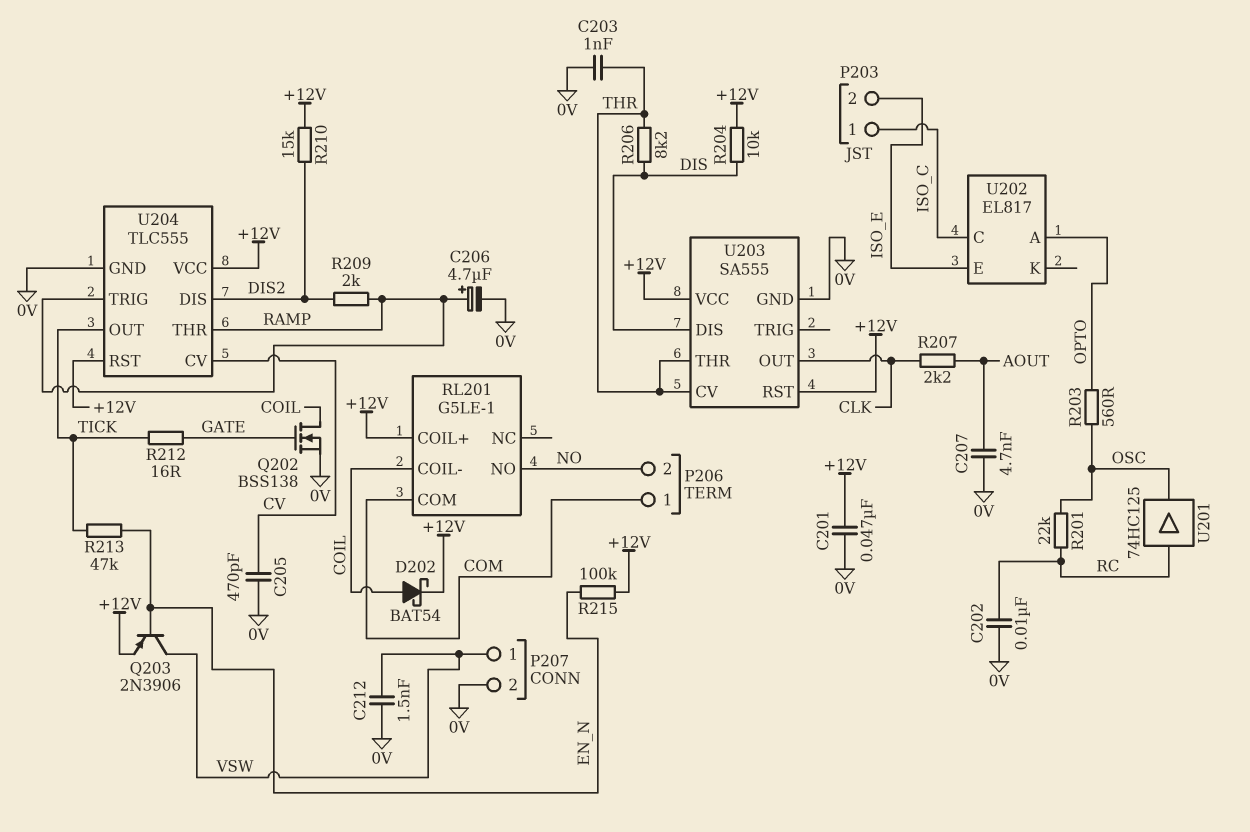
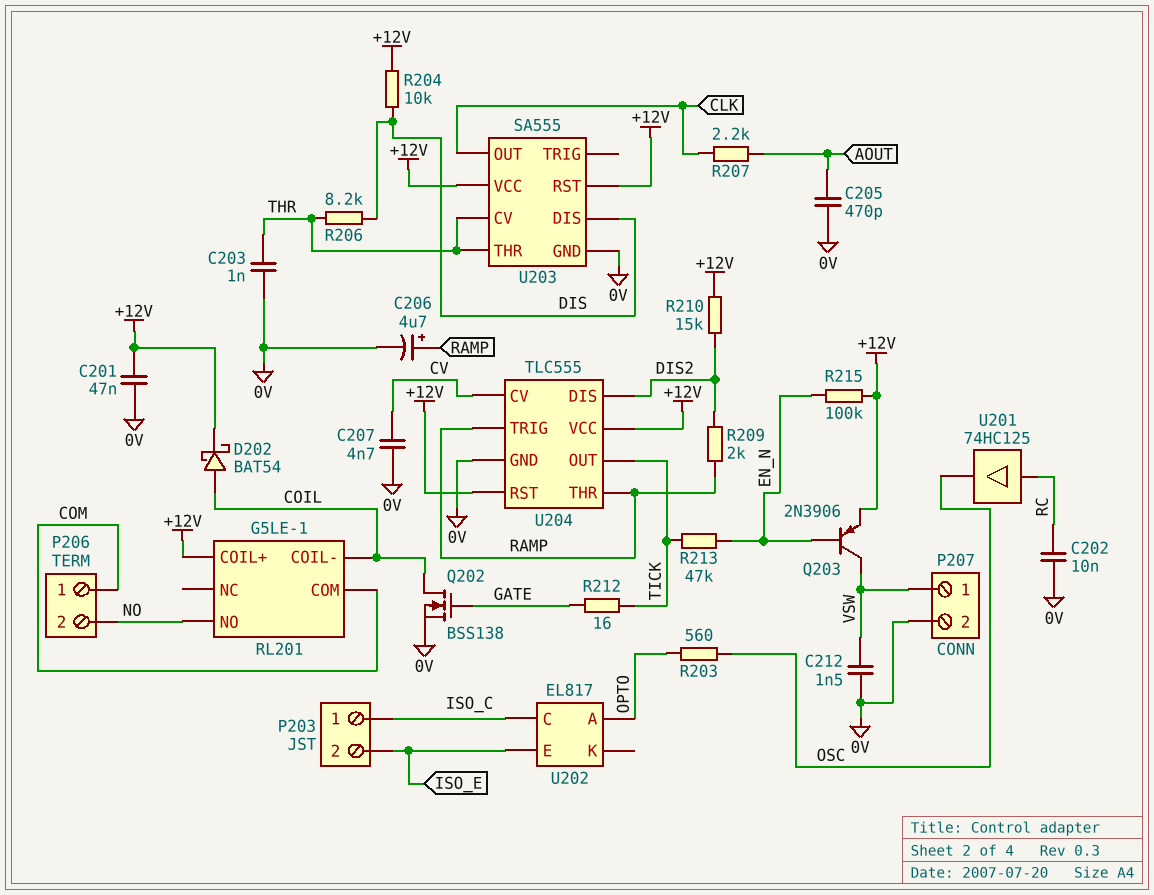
C205: 470pF (0V, CV) -> 470pF (0V, AOUT)
C207: 4.7nF (0V, AOUT) -> 4.7nF (0V, CV)
R201: 22k (OSC, RC) -> none

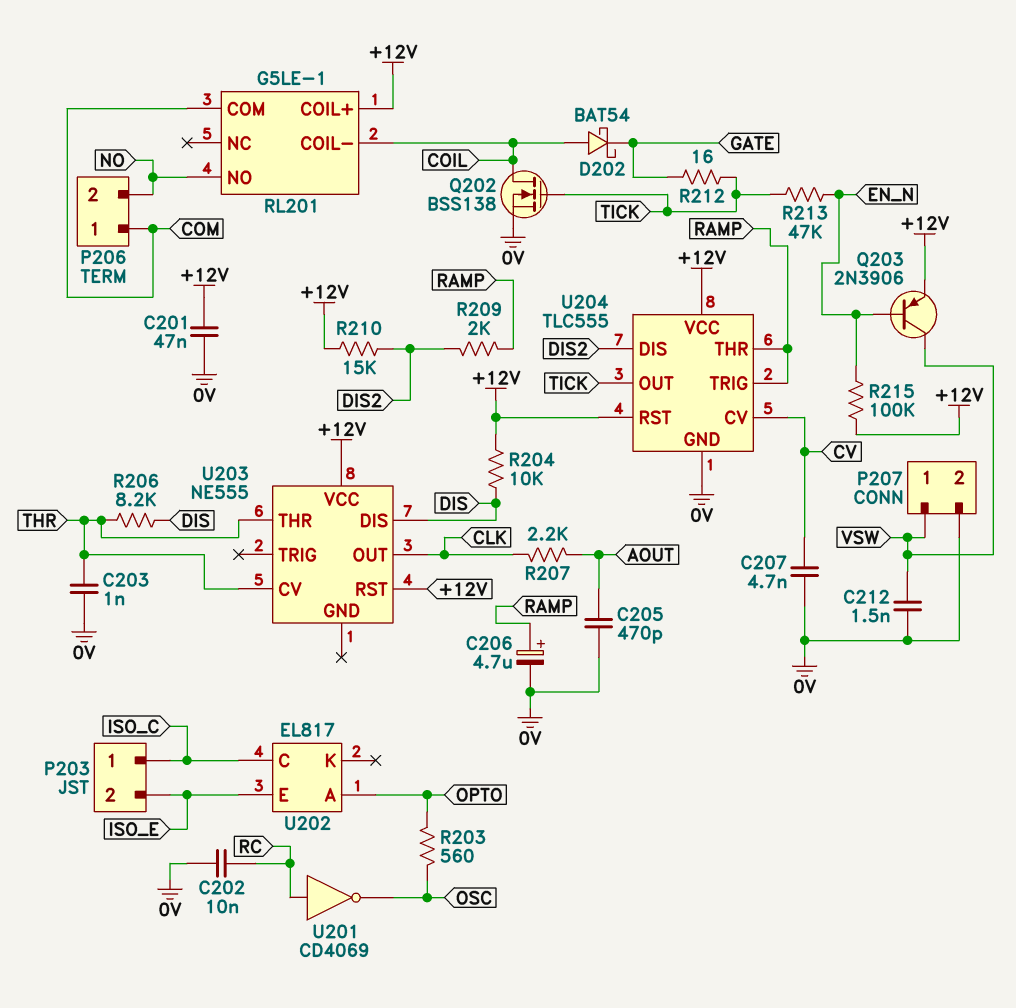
D202: schottky BAT54 (A COIL, K +12V) -> schottky BAT54 (A COIL, K GATE)
Q202: NMOS BSS138 (G GATE, D COIL, S 0V) -> NMOS BSS138 (G TICK, D COIL, S 0V)
U201: buffer 74HC125 (in RC, out OSC) -> NOT CD4069 (in RC, out OSC)
U203: SA555 -> NE555
U203 pin GND: 0V -> none

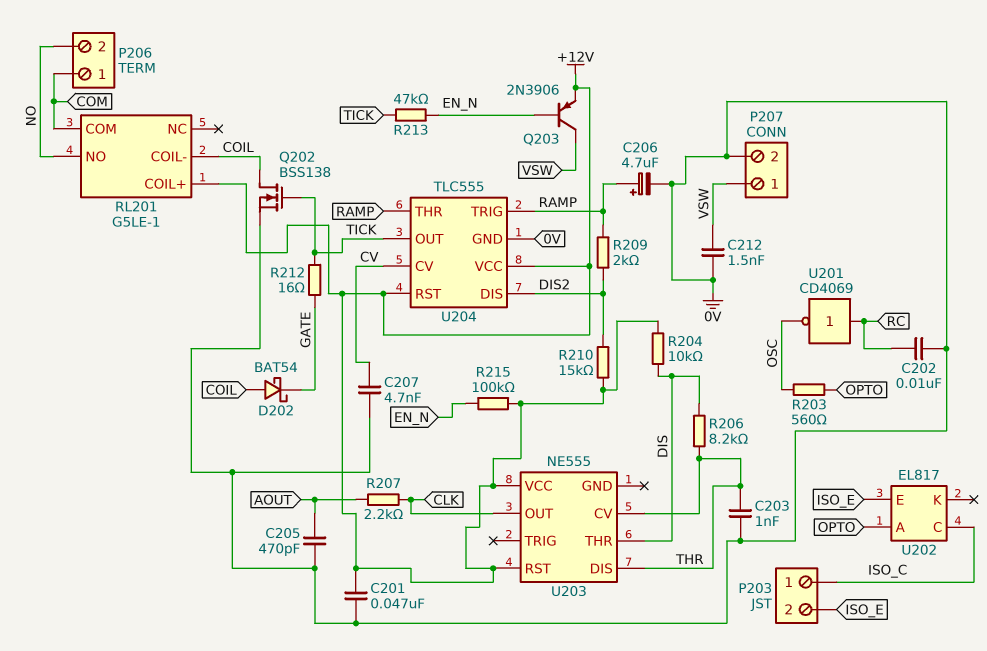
U203 pin DIS: DIS -> THR
U203 pin THR: THR -> DIS

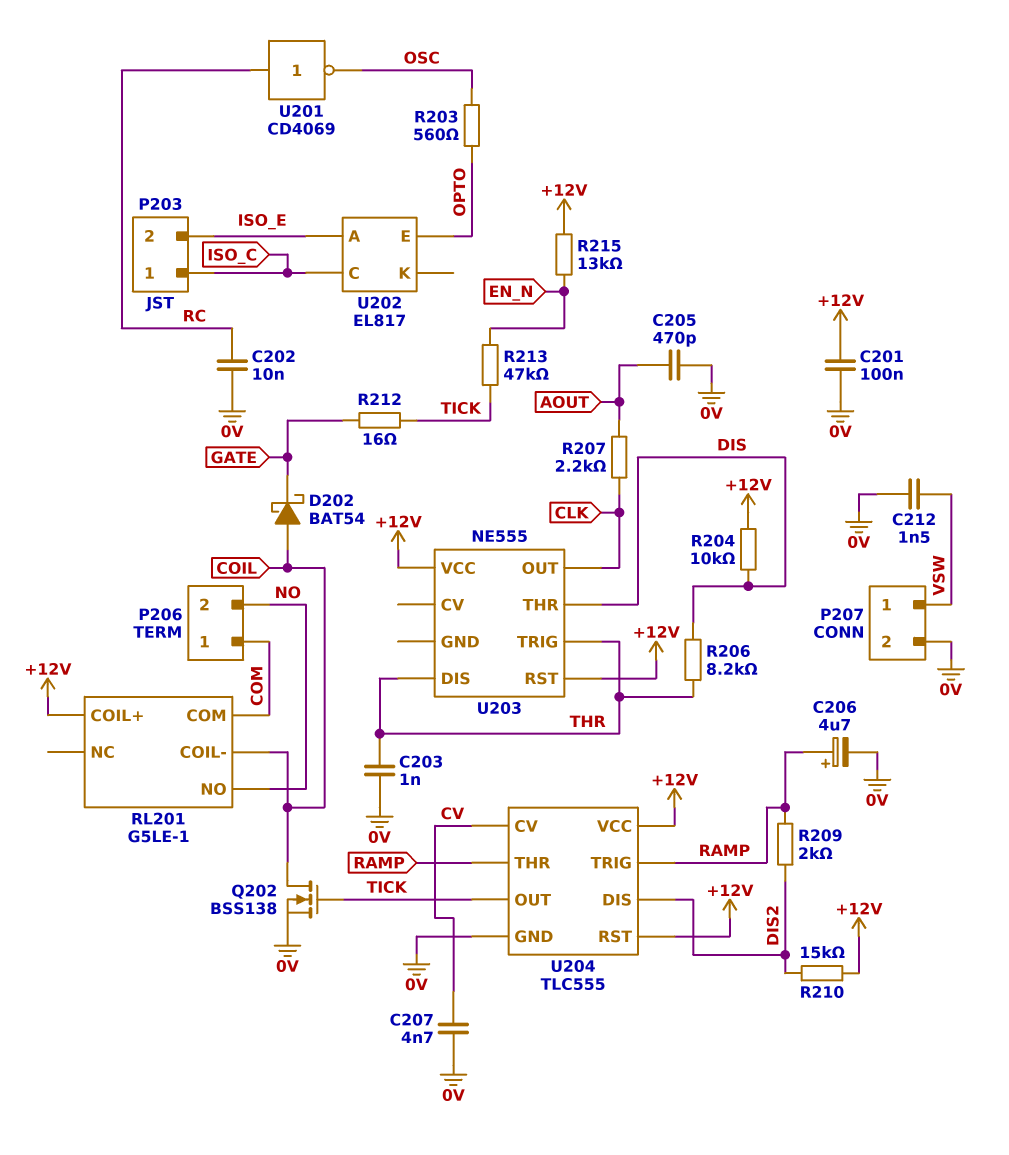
C201: 47nF (+12V, 0V) -> 100nF (+12V, 0V)
Q203: PNP 2N3906 (B EN_N, C VSW, E +12V) -> none
R215: 100k (+12V, EN_N) -> 13k (+12V, EN_N)
U202 pin A: OPTO -> ISO_E
U202 pin E: ISO_E -> OPTO
U203 pin CV: THR -> none
U203 pin TRIG: none -> THR

